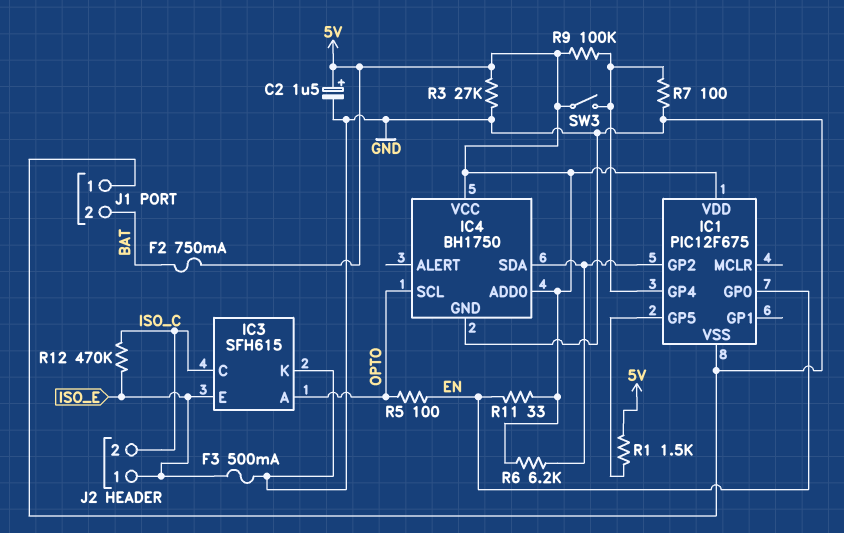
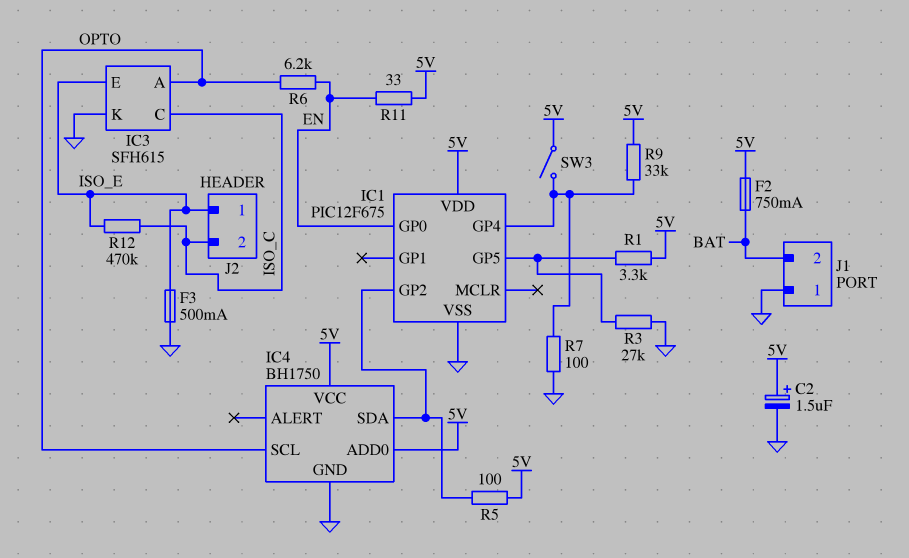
R1: 1.5k (5V, IC1/GP5) -> 3.3k (5V, IC1/GP5)
R3: 27k (5V, GND) -> 27k (GND, IC1/GP5)
R5: 100 (EN, OPTO) -> 100 (5V, IC1/GP2)
R6: 6.2k (5V, IC1/GP2) -> 6.2k (EN, OPTO)
R9: 100k (5V, IC1/GP4) -> 33k (5V, IC1/GP4)

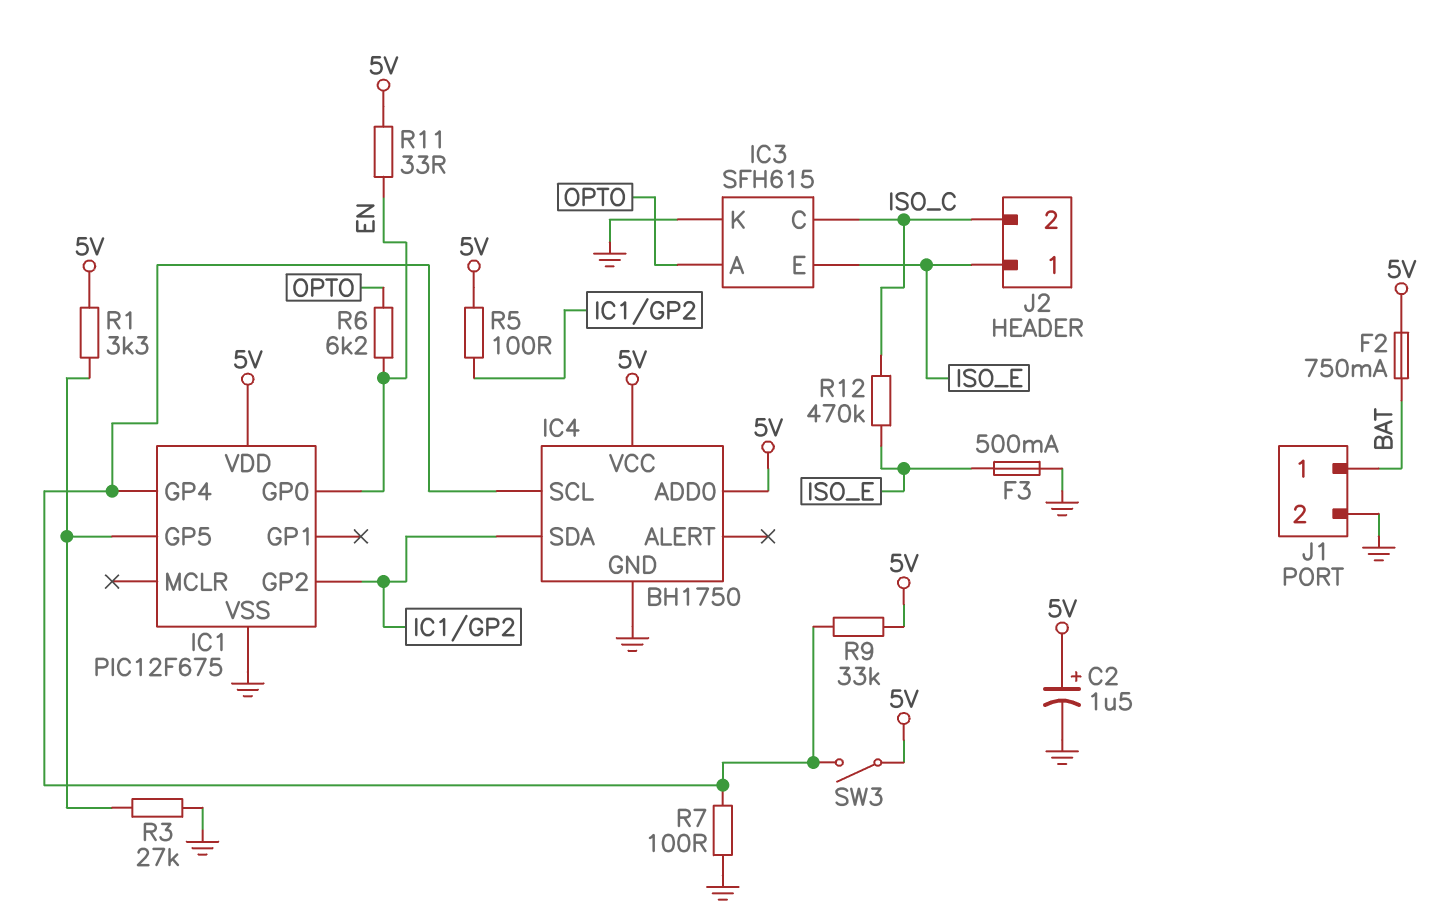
IC4 pin SCL: OPTO -> IC1/GP4
J1 pin 1: GND -> BAT
J1 pin 2: BAT -> GND

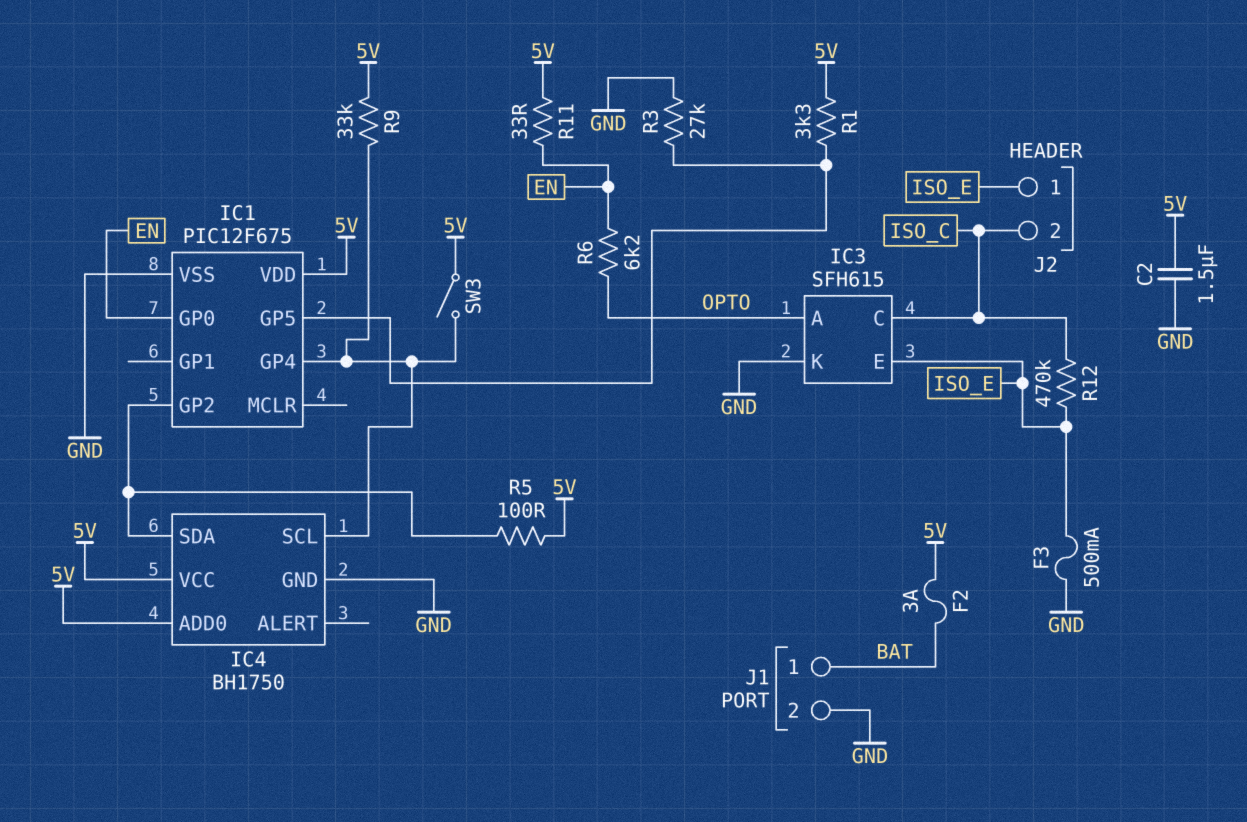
C2: 1.5uF (plus 5V, minus GND) -> 1.5uF (5V, GND)
F2: 750mA (5V, BAT) -> 3A (5V, BAT)
R7: 100 (GND, IC1/GP4) -> none

